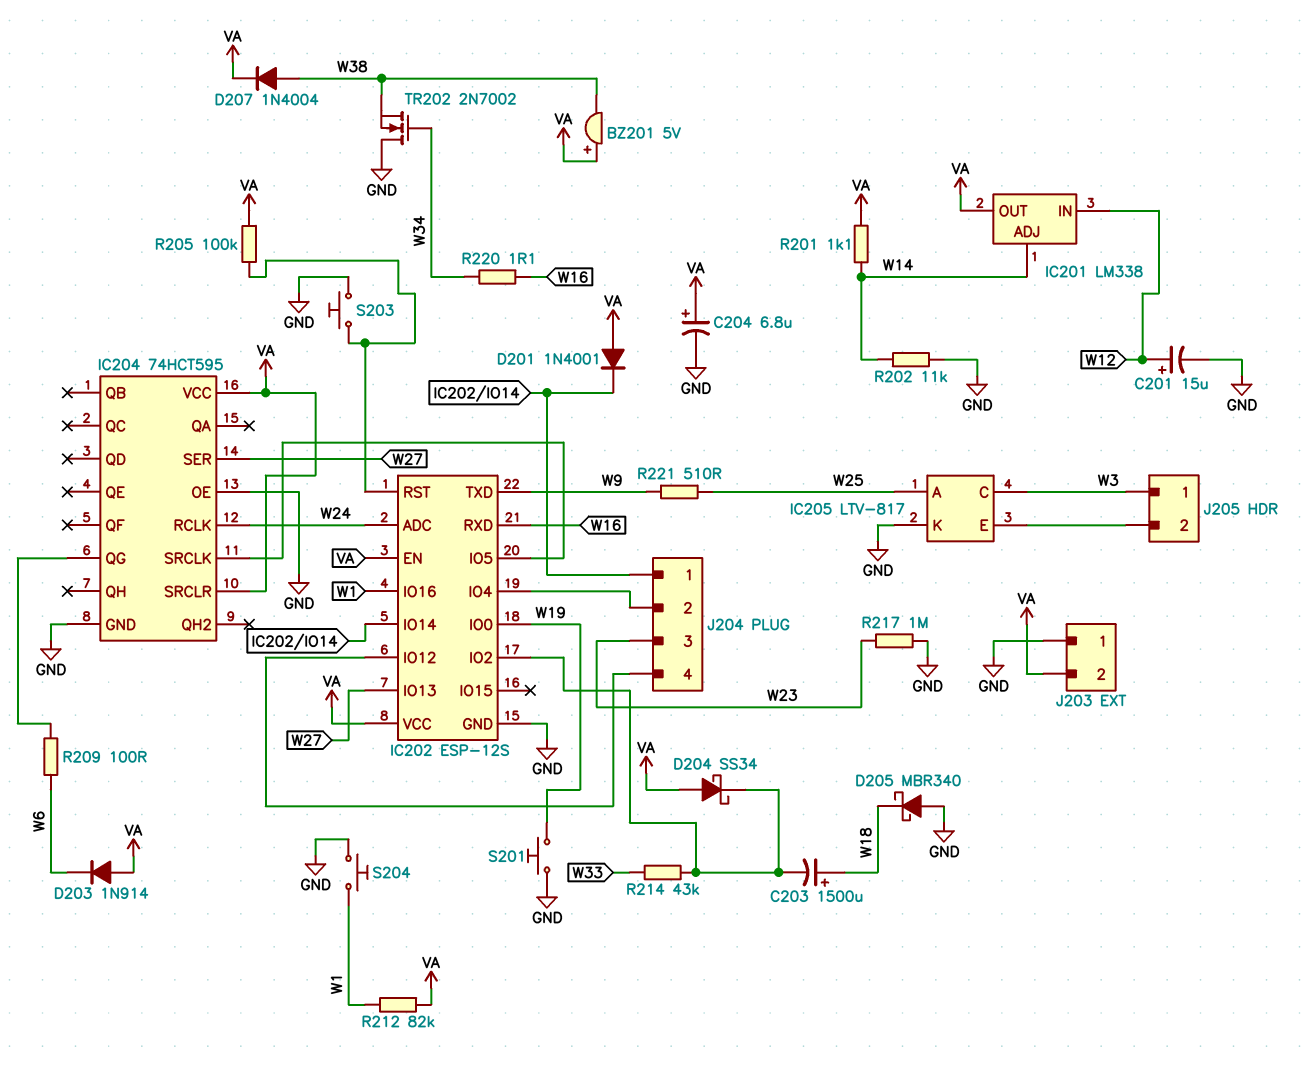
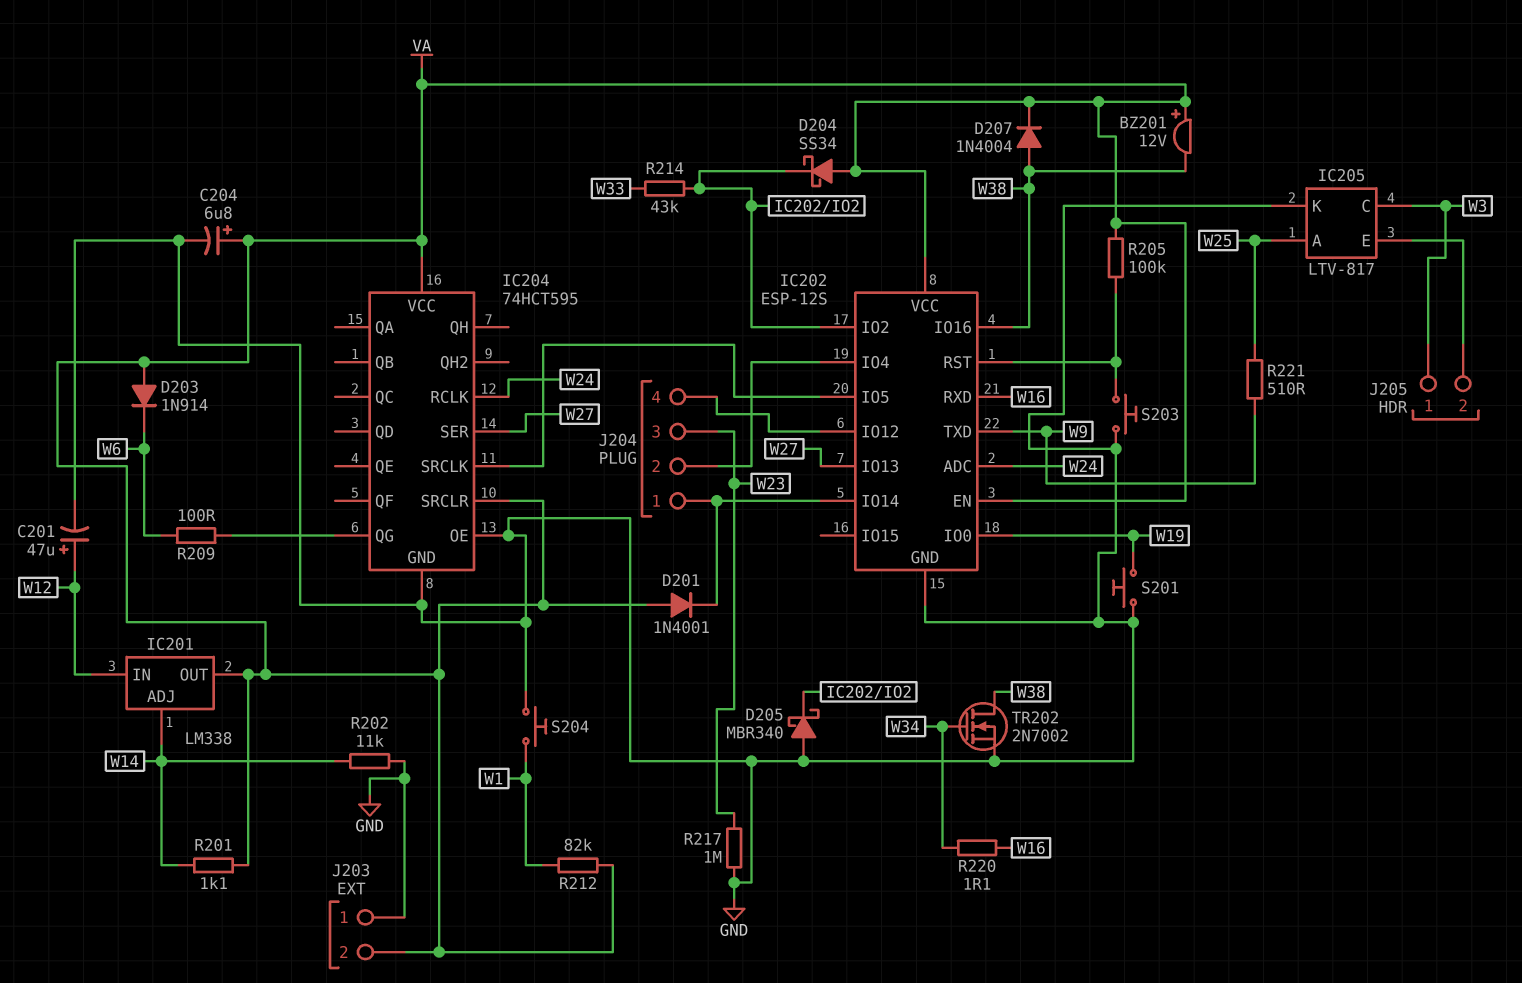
BZ201: buzzer 5V (plus VA, minus W38) -> buzzer 12V (plus VA, minus W38)
C201: 15uF (plus W12, minus GND) -> 47uF (plus W12, minus GND)
C203: 1500uF (plus W18, minus IC202/IO2) -> none
D205: schottky MBR340 (A GND, K W18) -> schottky MBR340 (A GND, K IC202/IO2)
IC202 pin IO16: W1 -> W38
TR202: NMOS 2N7002 (G W34, D GND, S W38) -> NMOS 2N7002 (G W34, D W38, S GND)

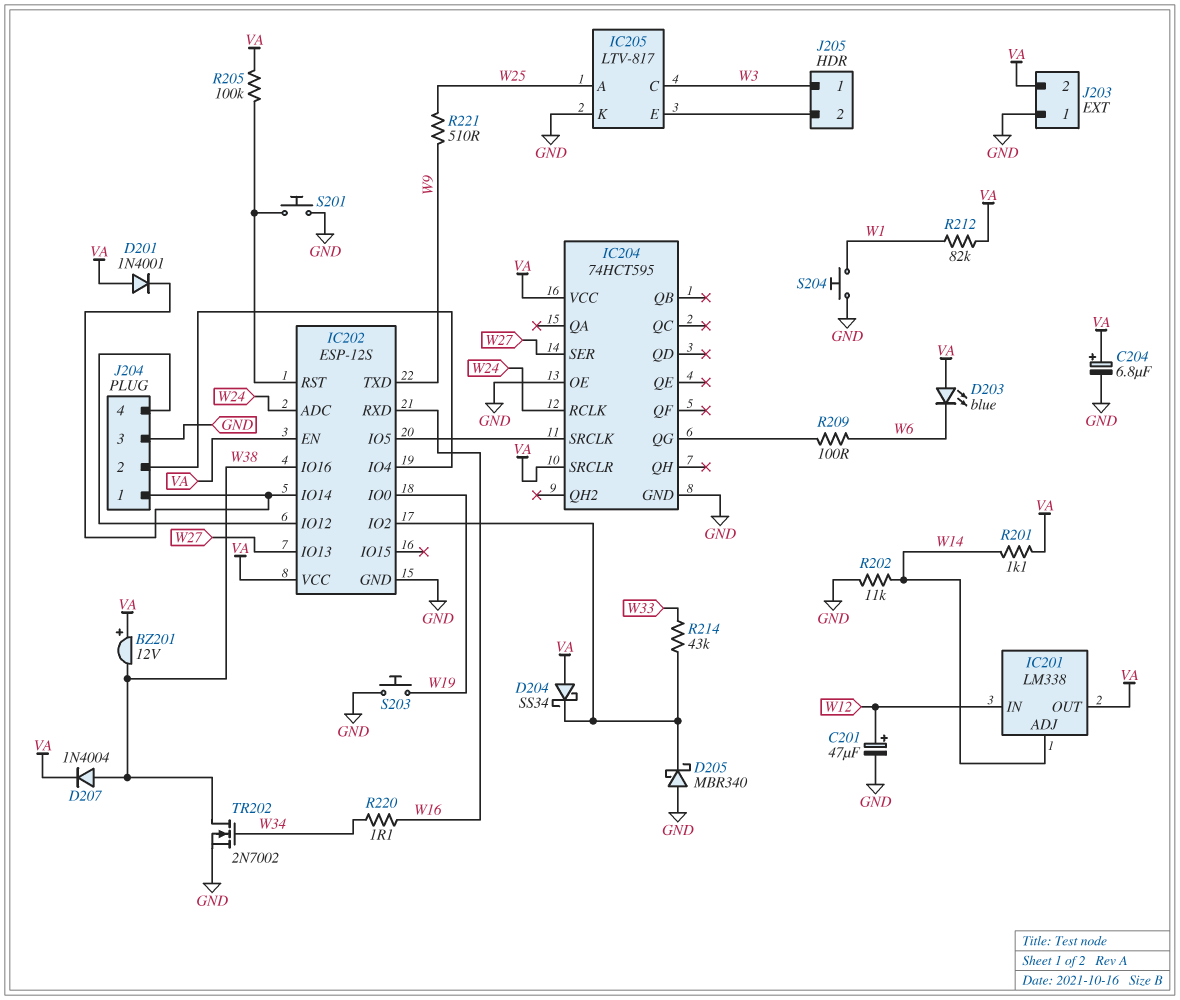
D203: diode 1N914 (A VA, K W6) -> LED blue (A VA, K W6)
J204 pin 3: W23 -> GND
R217: 1M (GND, W23) -> none
S201: button (GND, W19) -> button (GND, IC202/RST)
S203: button (GND, IC202/RST) -> button (GND, W19)

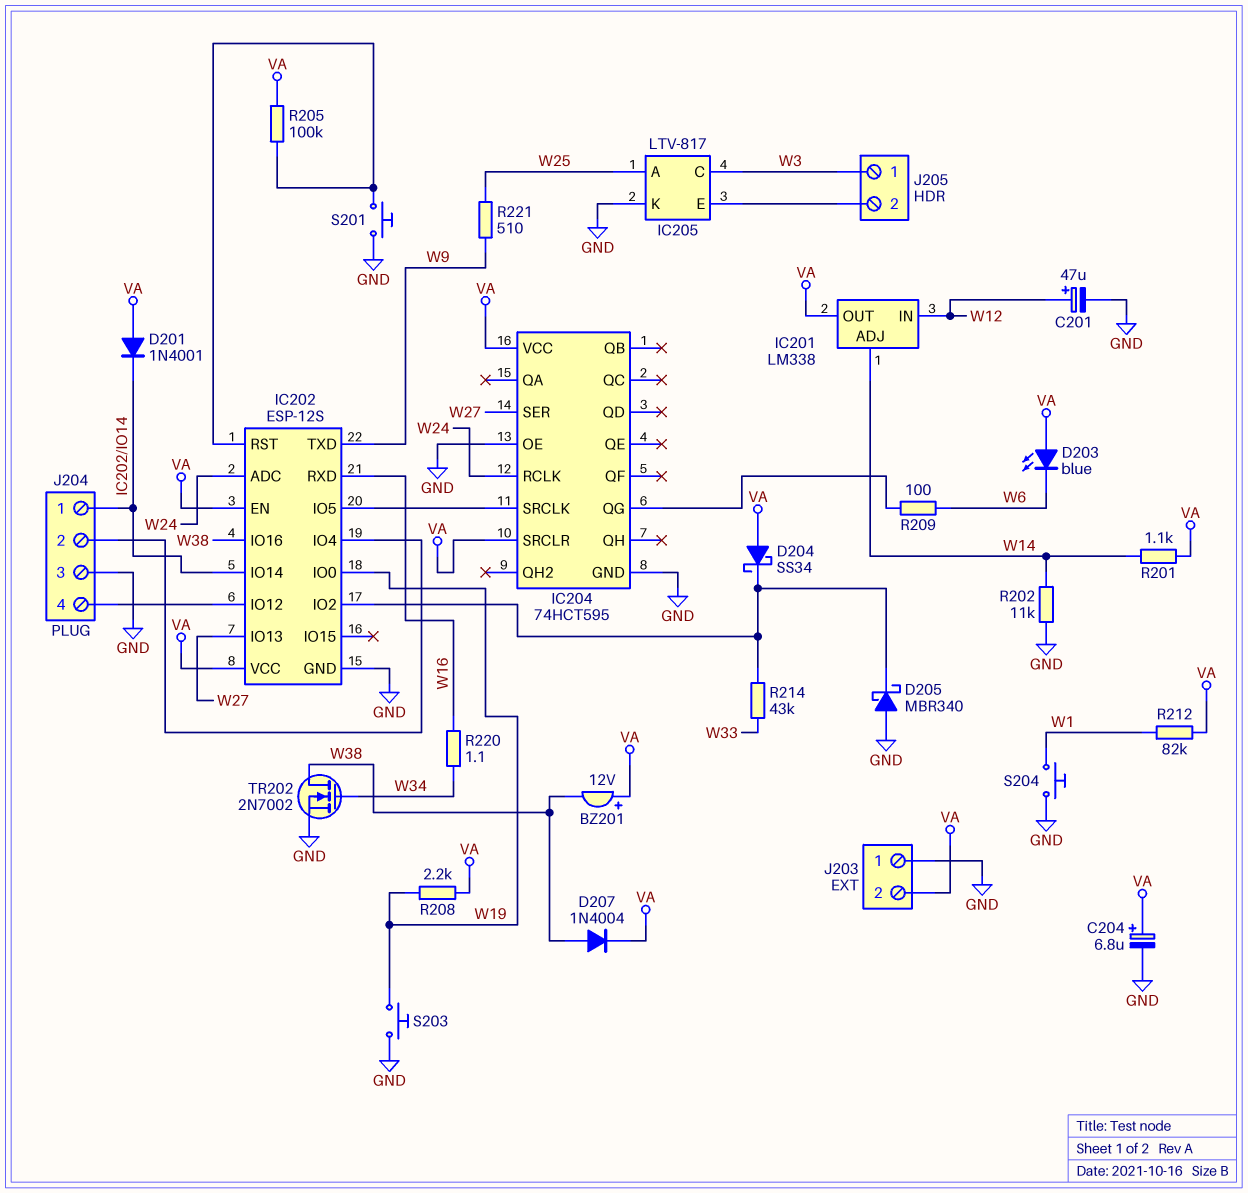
R208: none -> 2.2k (VA, W19)

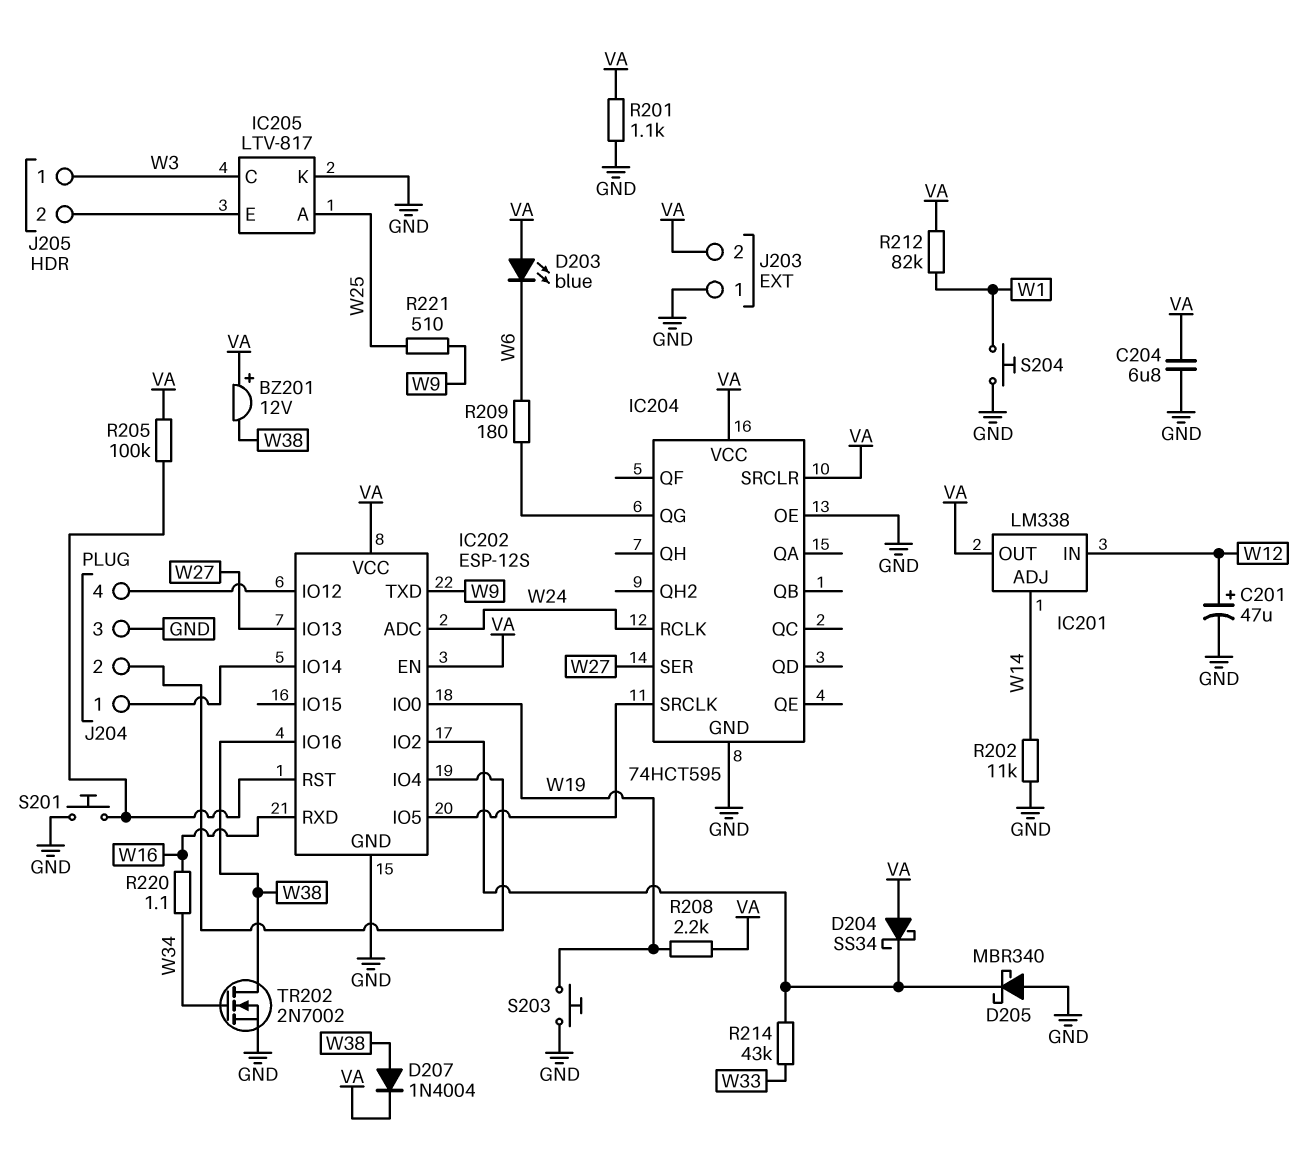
C204: 6.8uF (plus VA, minus GND) -> 6.8uF (GND, VA)
D201: diode 1N4001 (A VA, K IC202/IO14) -> none
R201: 1.1k (VA, W14) -> 1.1k (GND, VA)
R209: 100 (IC204/QG, W6) -> 180 (IC204/QG, W6)

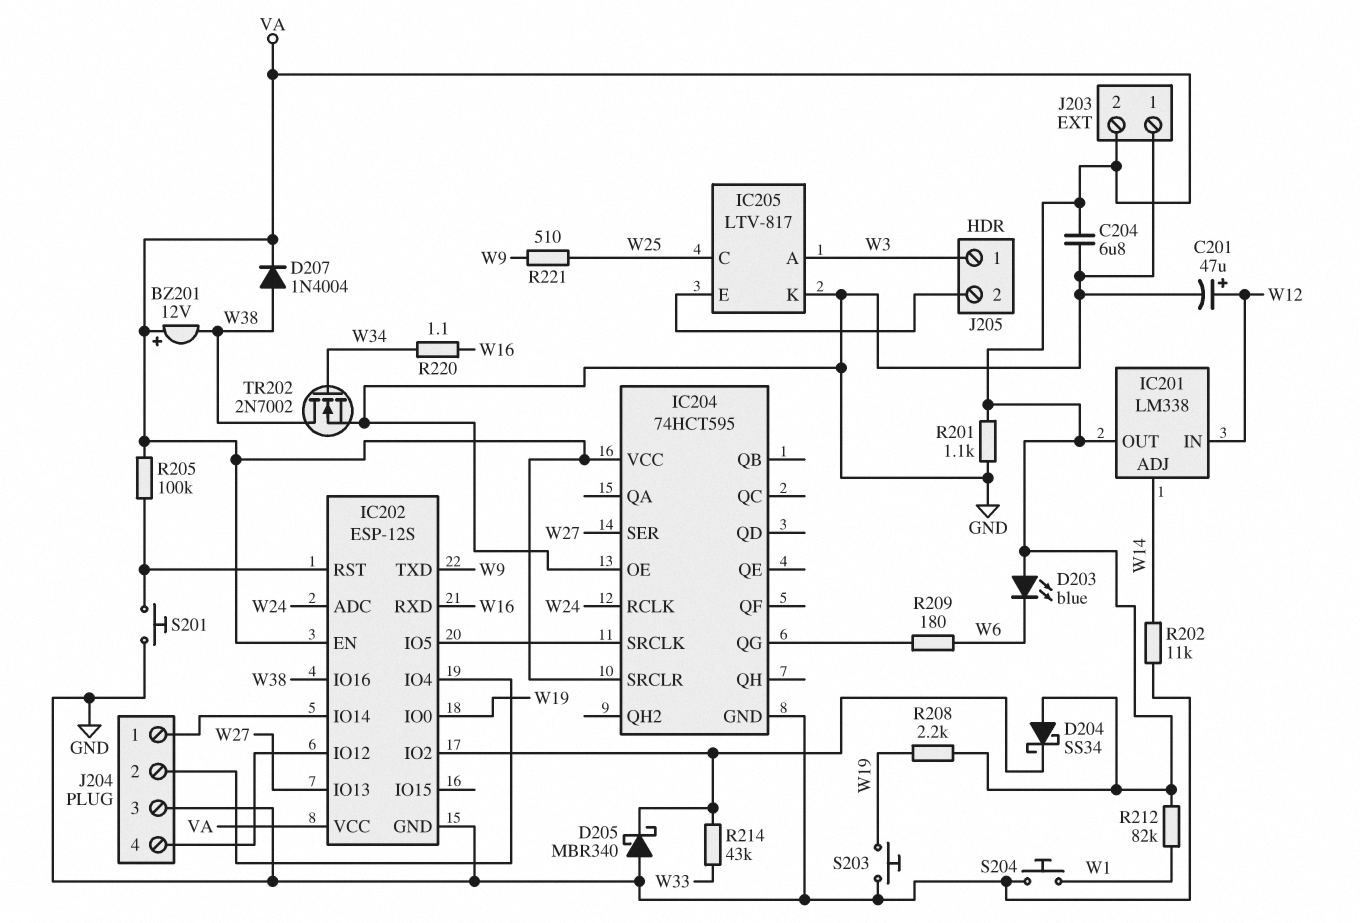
IC205 pin A: W25 -> W3
IC205 pin C: W3 -> W25

